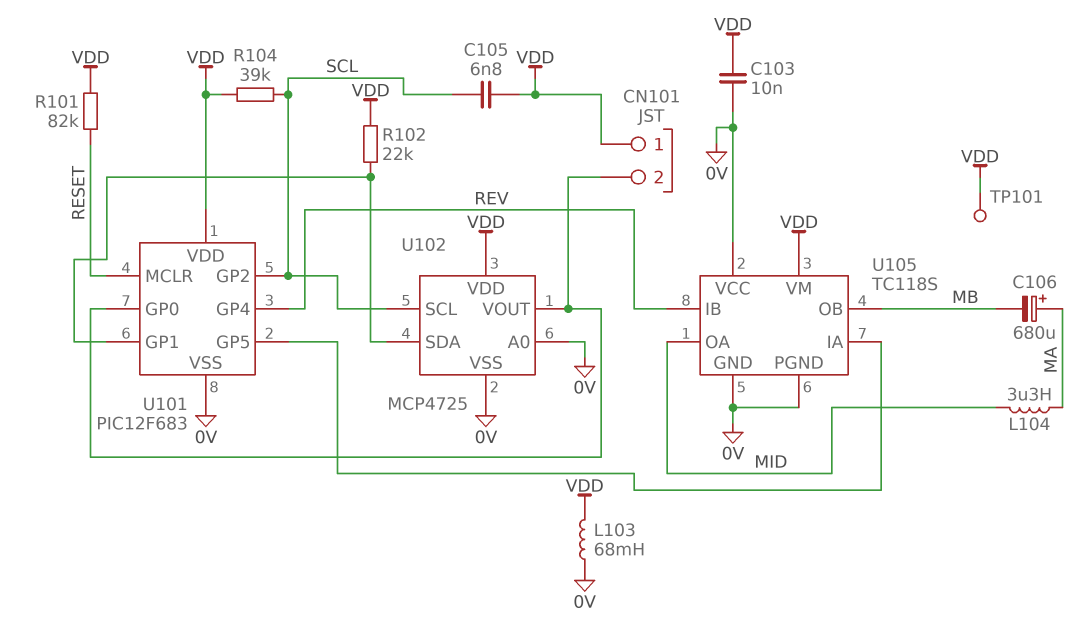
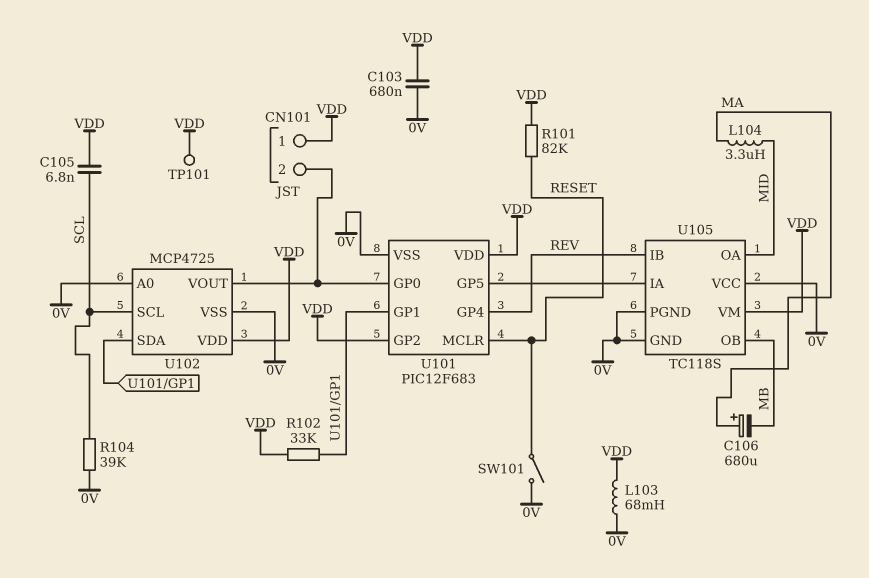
C103: 10nF (0V, VDD) -> 680nF (0V, VDD)
R102: 22k (U101/GP1, VDD) -> 33k (U101/GP1, VDD)
R104: 39k (SCL, VDD) -> 39k (0V, SCL)
SW101: none -> switch (0V, RESET)
U101 pin GP2: SCL -> VDD

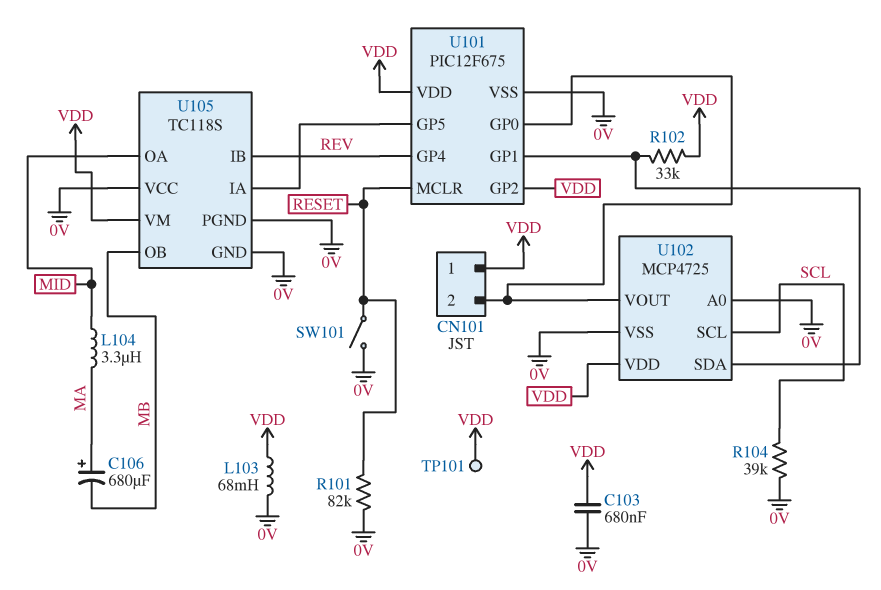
C105: 6.8nF (SCL, VDD) -> none
R101: 82k (RESET, VDD) -> 82k (0V, RESET)
U101: PIC12F683 -> PIC12F675

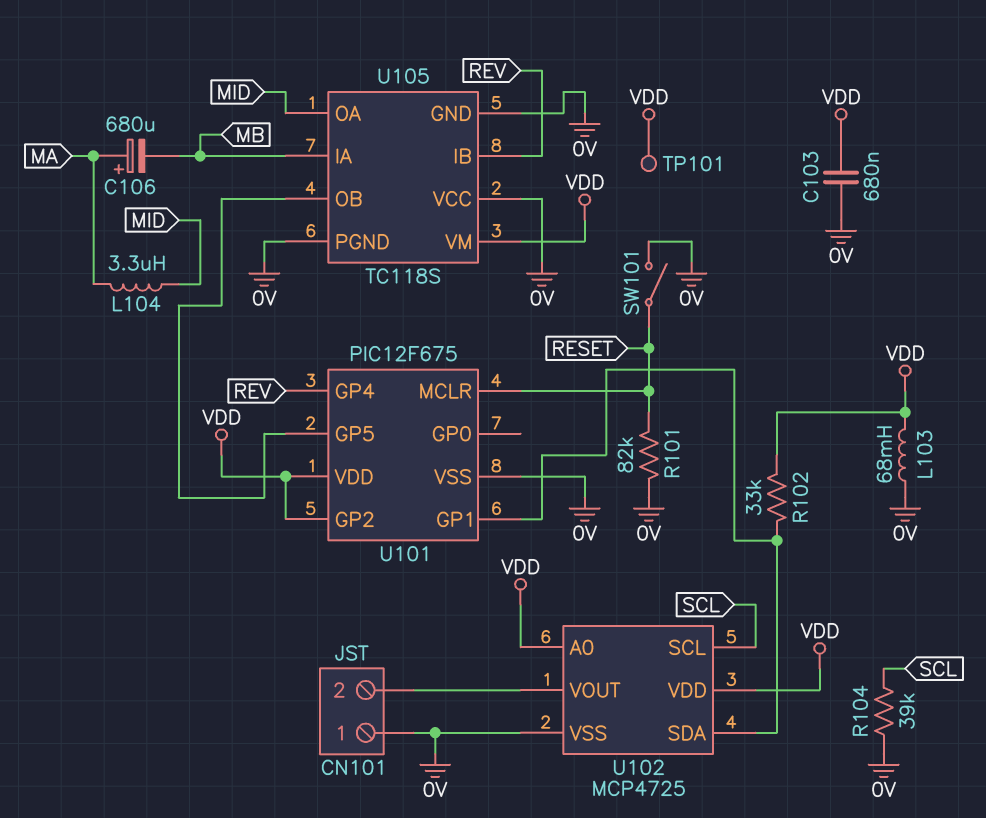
CN101 pin 1: VDD -> 0V
U101 pin GP0: CN101/2 -> none
U102 pin A0: 0V -> VDD
U105 pin IA: U101/GP5 -> MB
U105 pin OB: MB -> U101/GP5

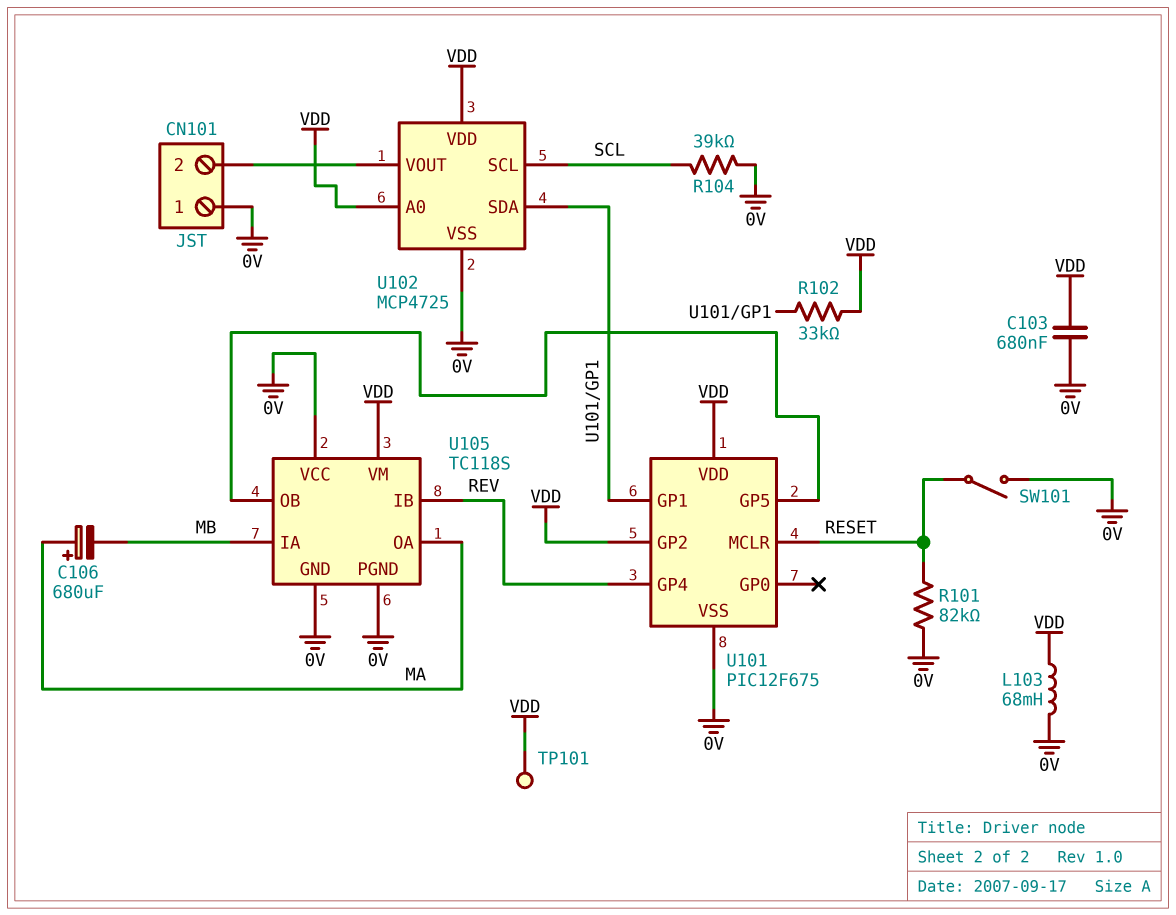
L104: 3.3uH (MA, MID) -> none
U105 pin OA: MID -> MA

